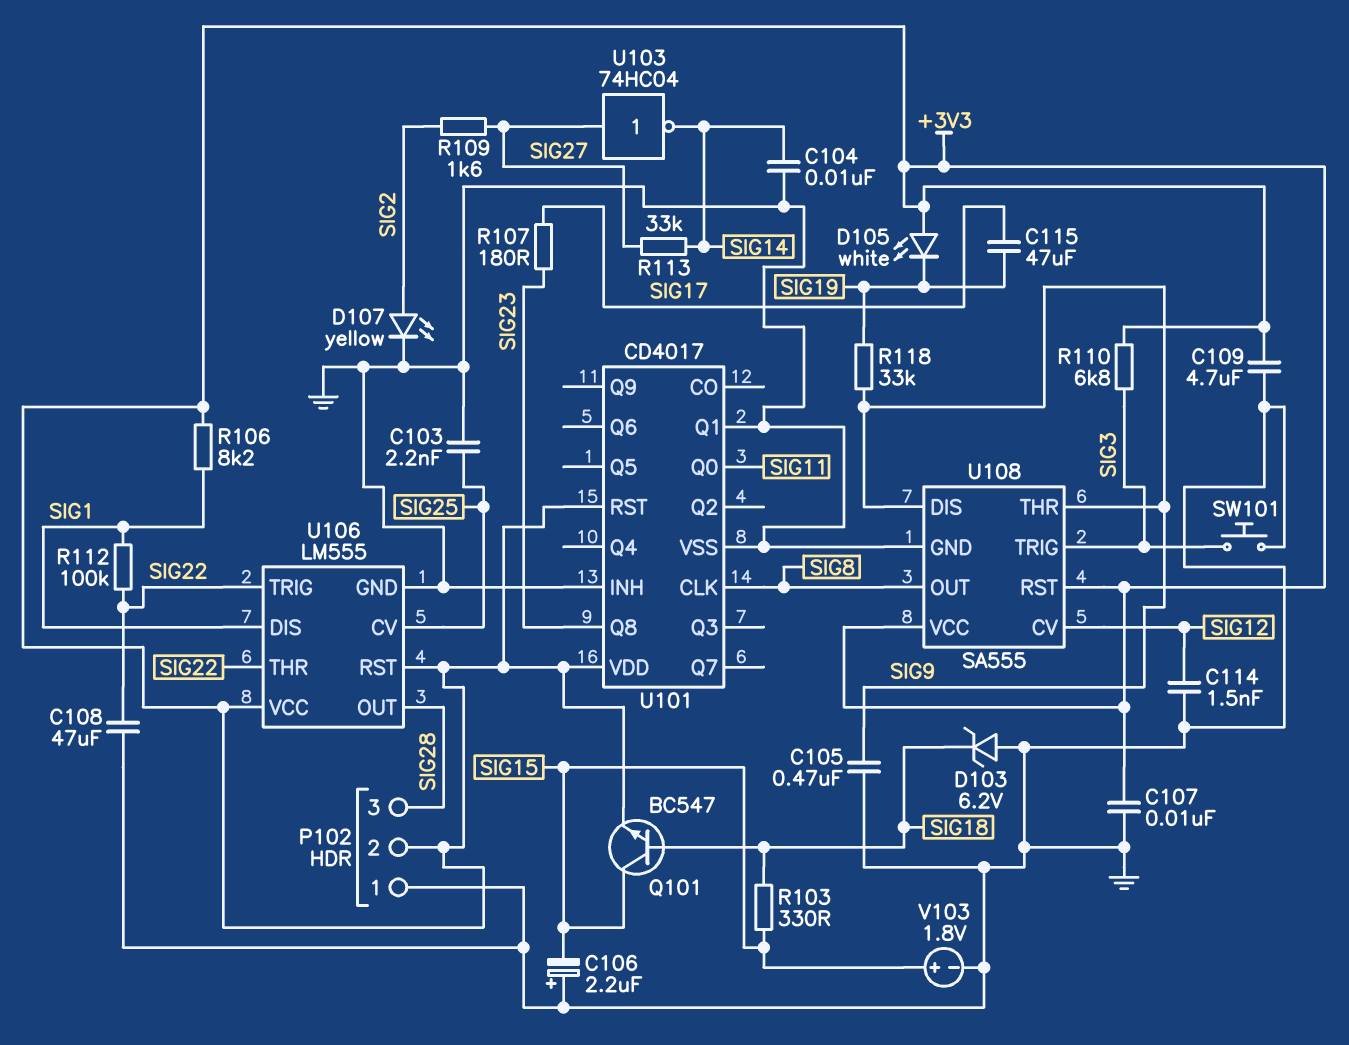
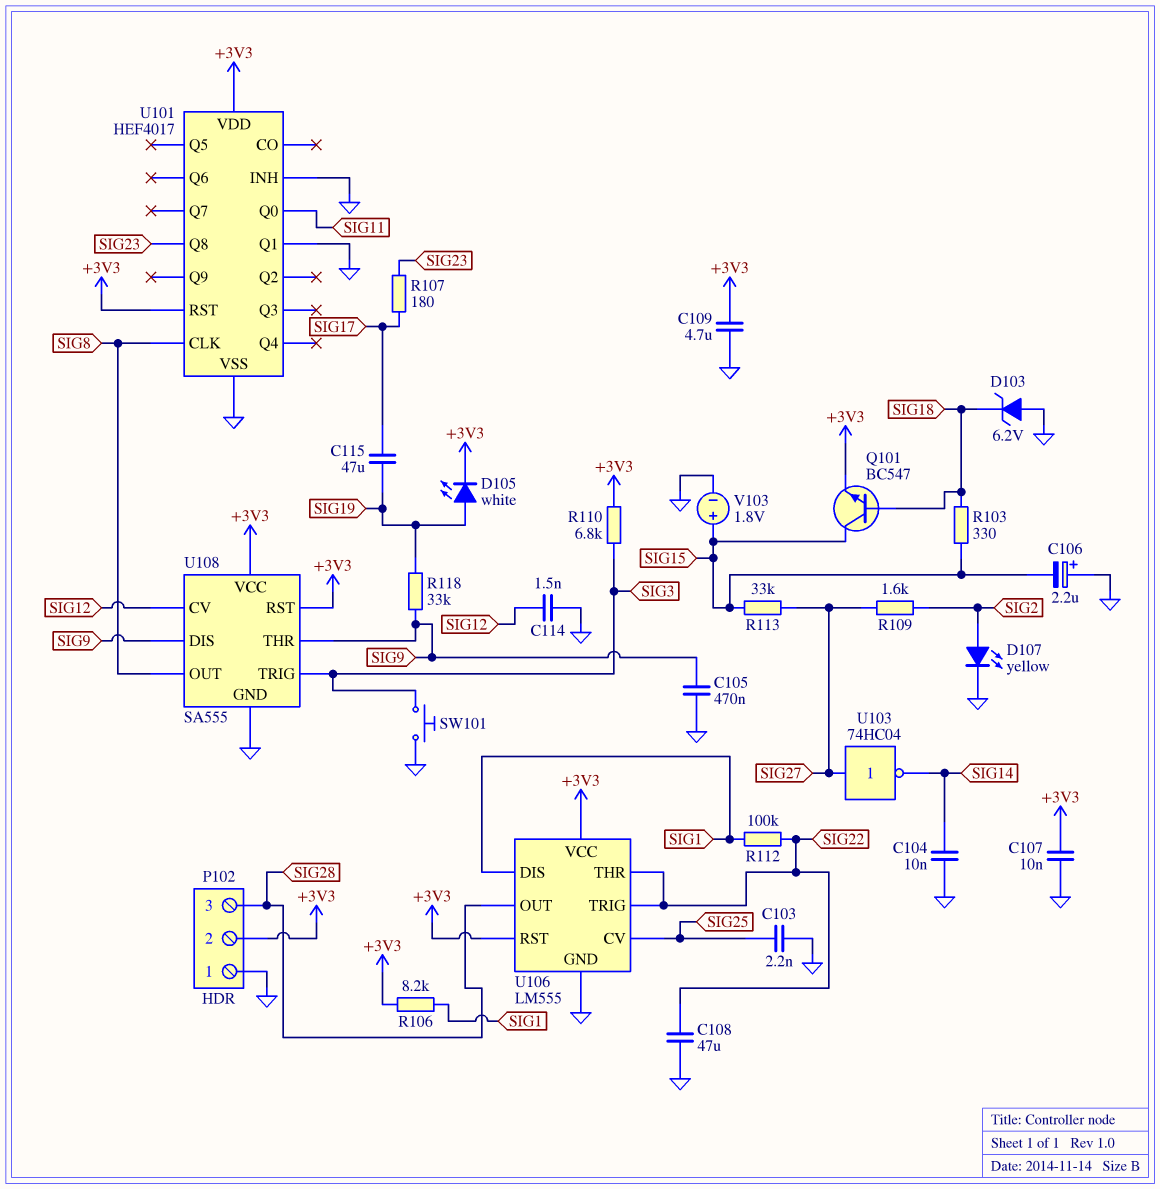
D105: LED white (A +3V3, K SIG19) -> LED white (A SIG19, K +3V3)
R113: 33k (SIG14, SIG27) -> 33k (SIG15, SIG27)
U101: CD4017 -> HEF4017

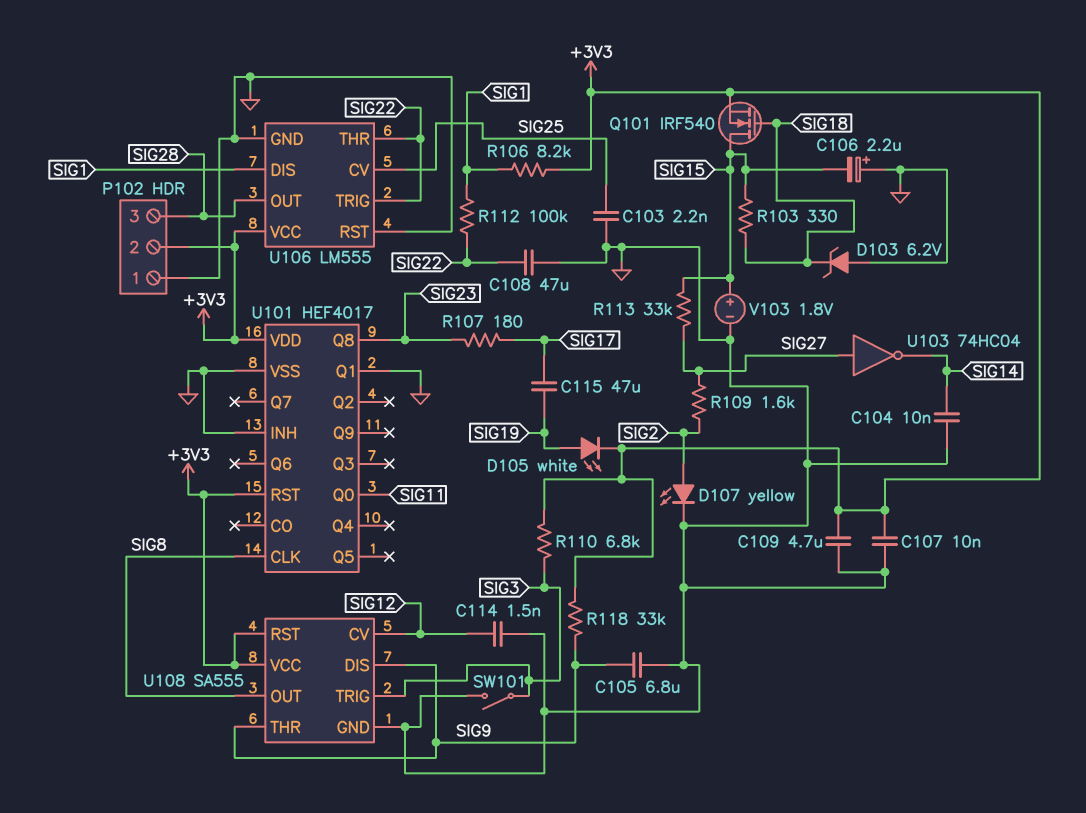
C105: 470nF (GND, SIG9) -> 6.8uF (GND, SIG9)
Q101: NPN BC547 (B SIG18, C SIG15, E +3V3) -> NMOS IRF540 (G SIG18, D SIG15, S +3V3)
R118: 33k (SIG9, SIG19) -> 33k (+3V3, SIG9)
SW101: button (GND, SIG3) -> switch (GND, SIG3)
U106 pin RST: +3V3 -> GND

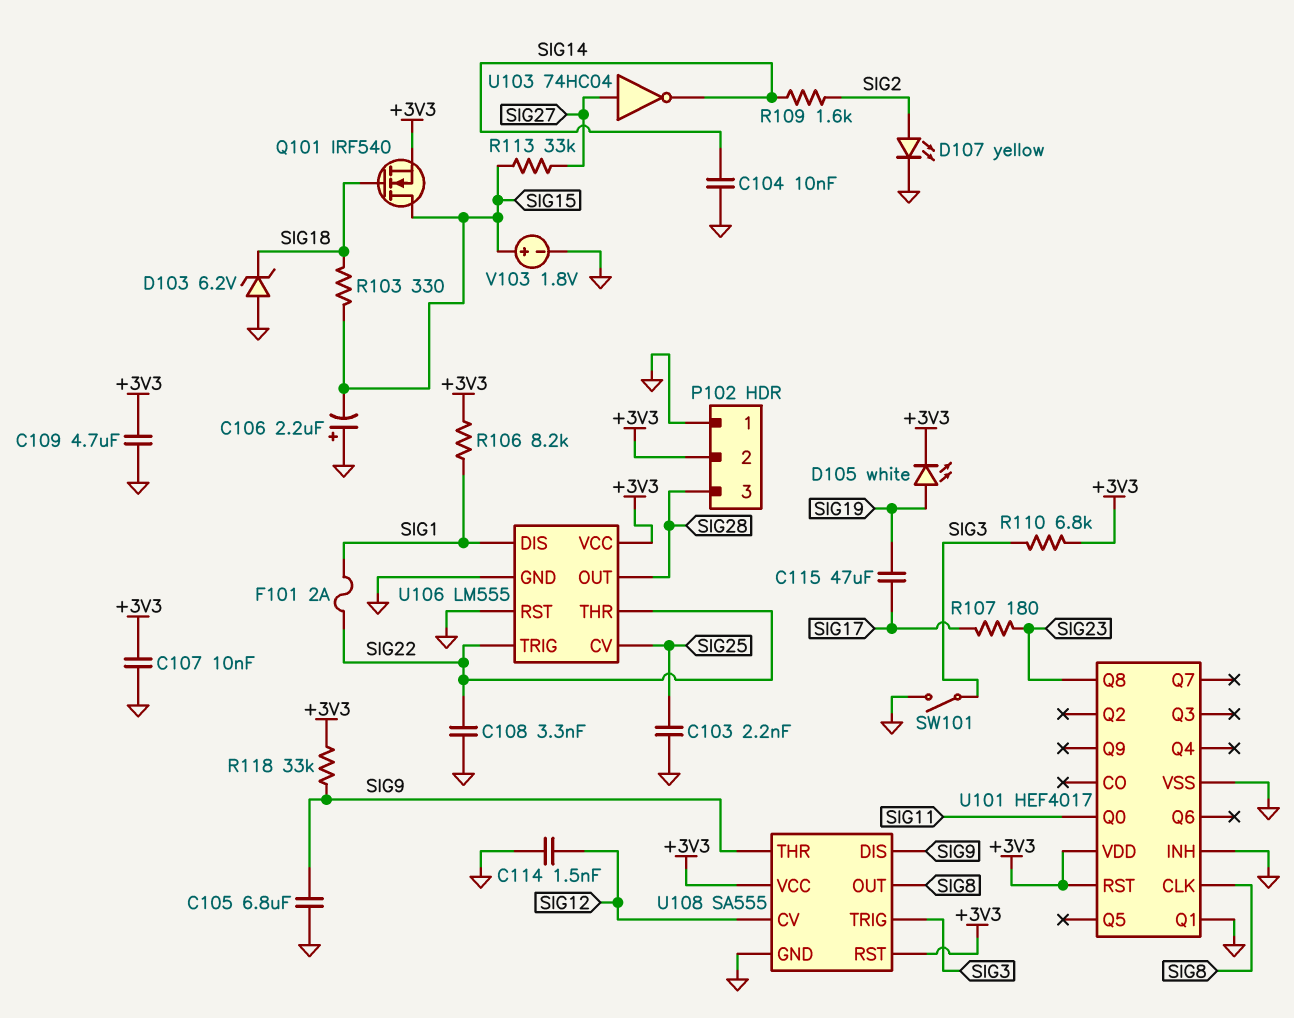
C108: 47uF (GND, SIG22) -> 3.3nF (GND, SIG22)
F101: none -> 2A (SIG1, SIG22)
R109: 1.6k (SIG2, SIG27) -> 1.6k (SIG2, SIG14)
R112: 100k (SIG1, SIG22) -> none

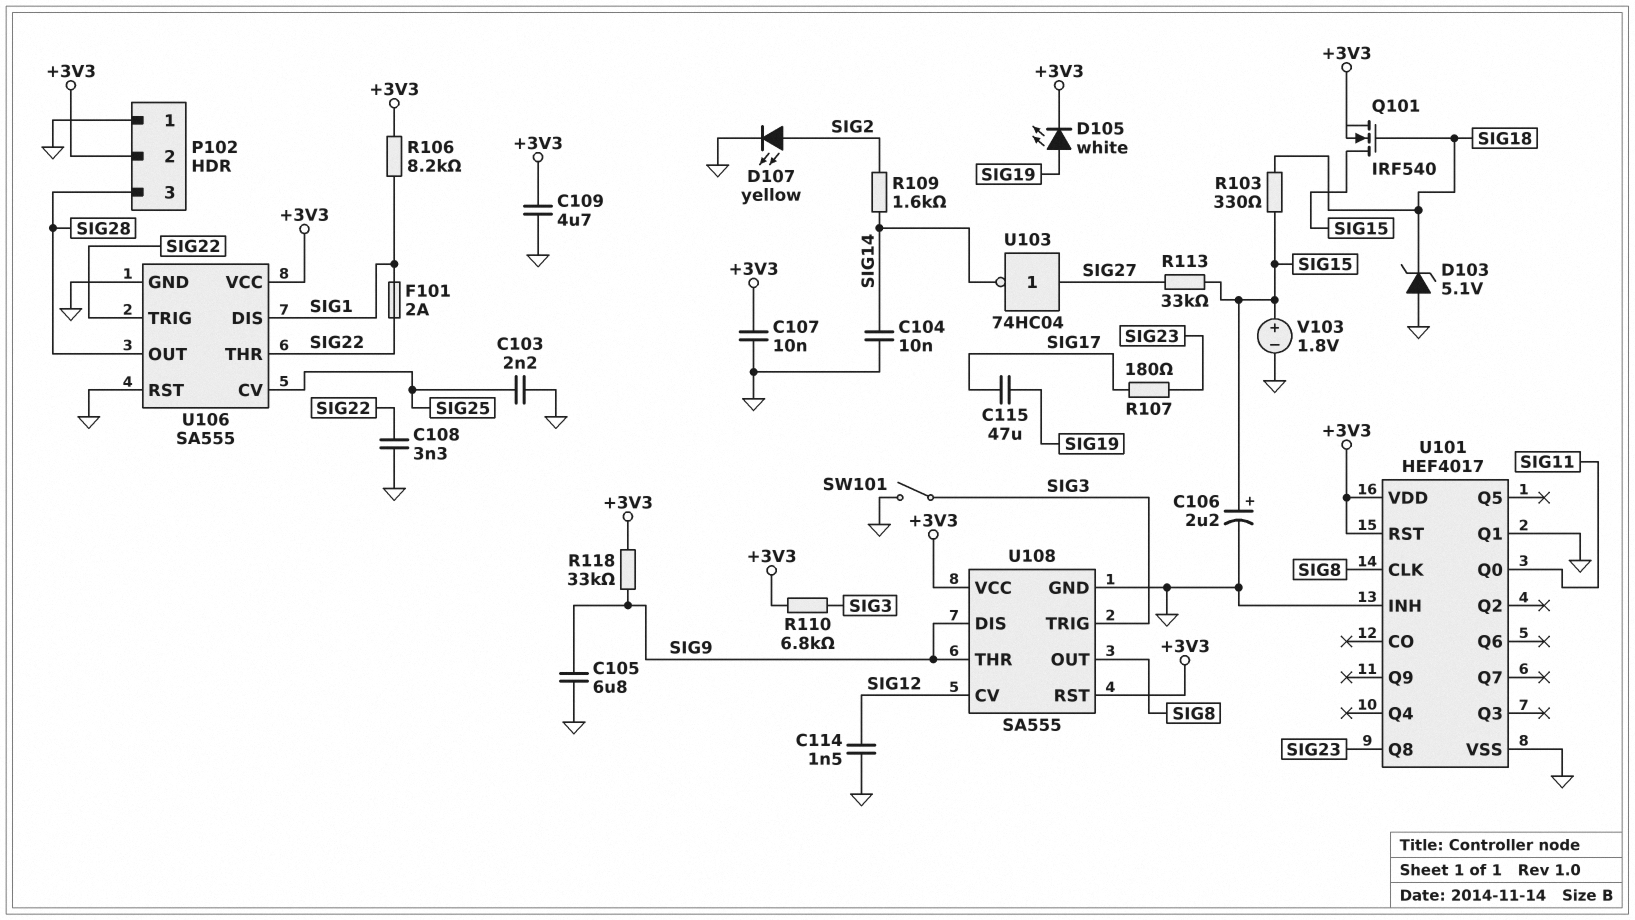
C106: 2.2uF (plus GND, minus SIG15) -> 2.2uF (plus SIG15, minus GND)
D103: zener 6.2V (A GND, K SIG18) -> zener 5.1V (A GND, K SIG18)
U106: LM555 -> SA555

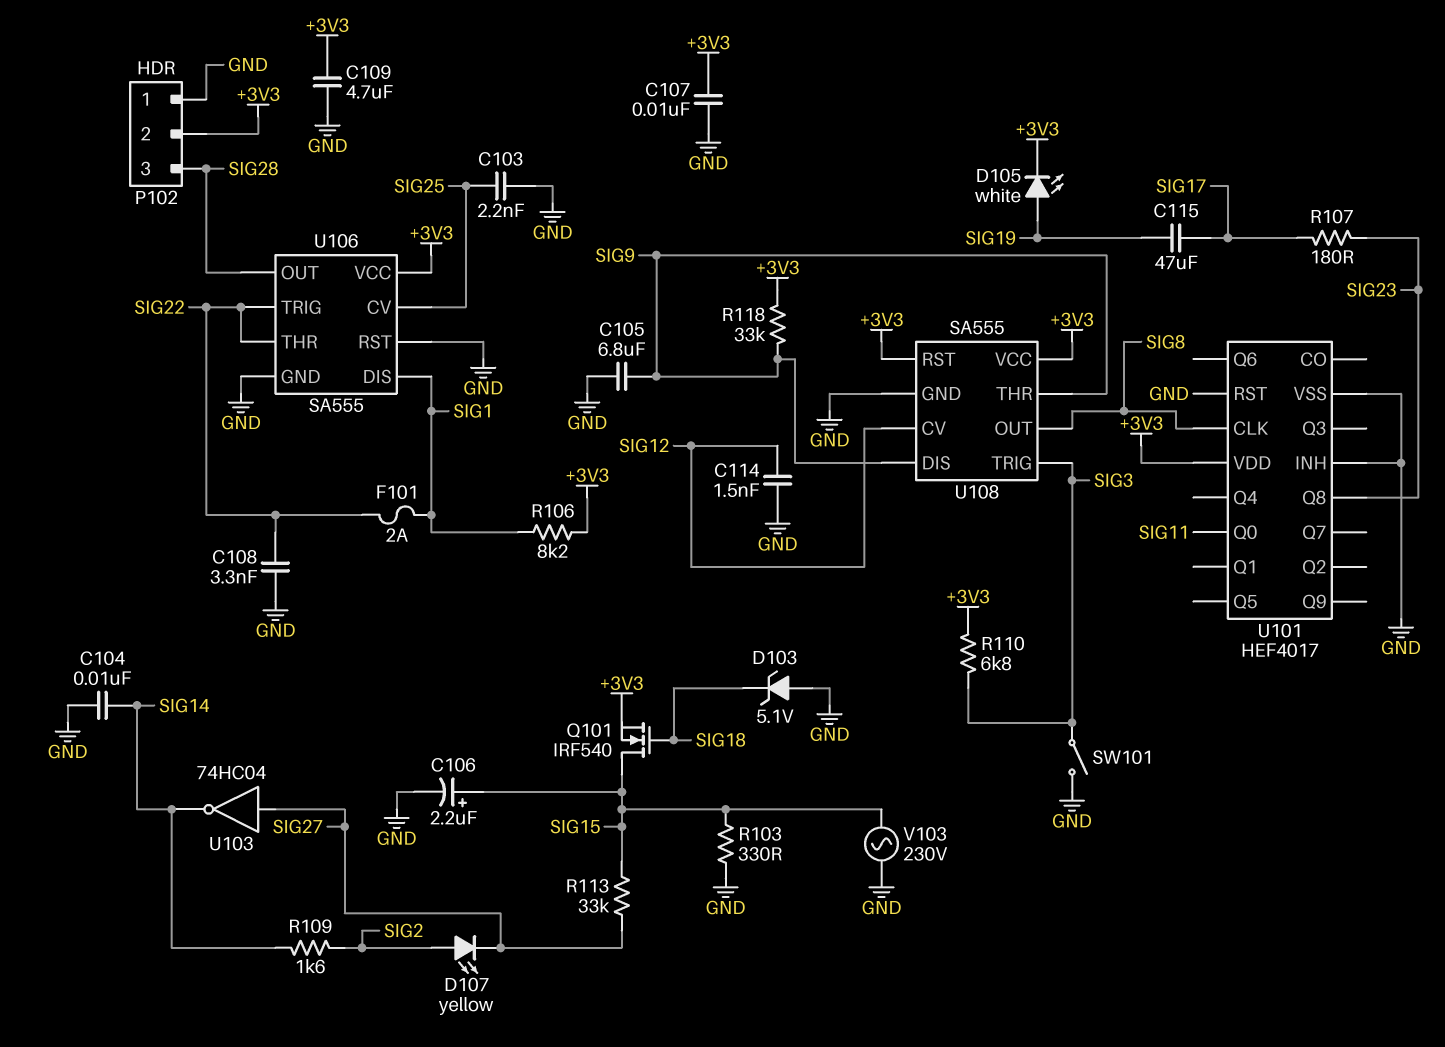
D107: LED yellow (A SIG2, K GND) -> LED yellow (A SIG2, K SIG27)
R103: 330 (SIG15, SIG18) -> 330 (GND, SIG15)
U101 pin Q1: GND -> none
U101 pin RST: +3V3 -> GND
V103: 1.8V (plus SIG15, minus GND) -> AC 230V (GND, SIG15)

